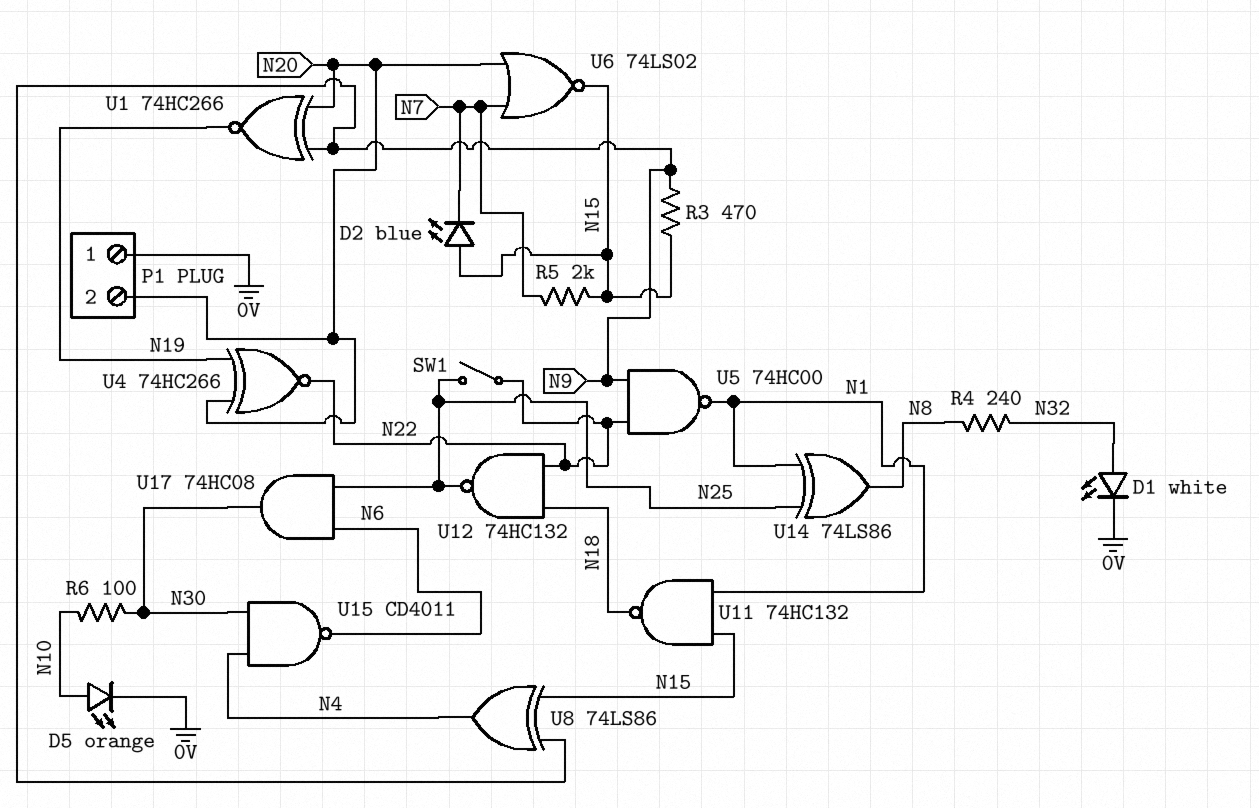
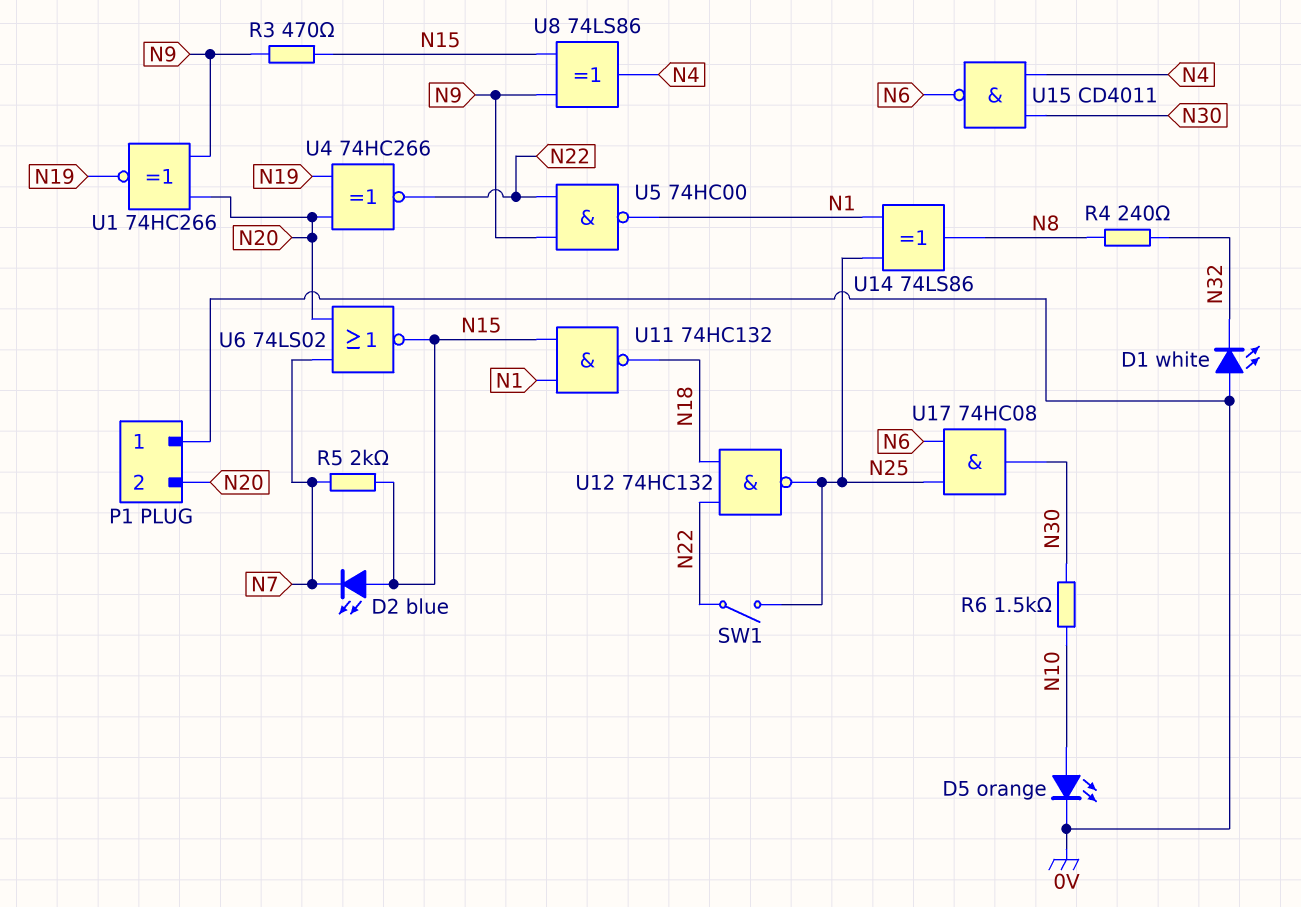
D1: LED white (A N32, K 0V) -> LED white (A 0V, K N32)
R6: 100 (N10, N30) -> 1.5k (N10, N30)

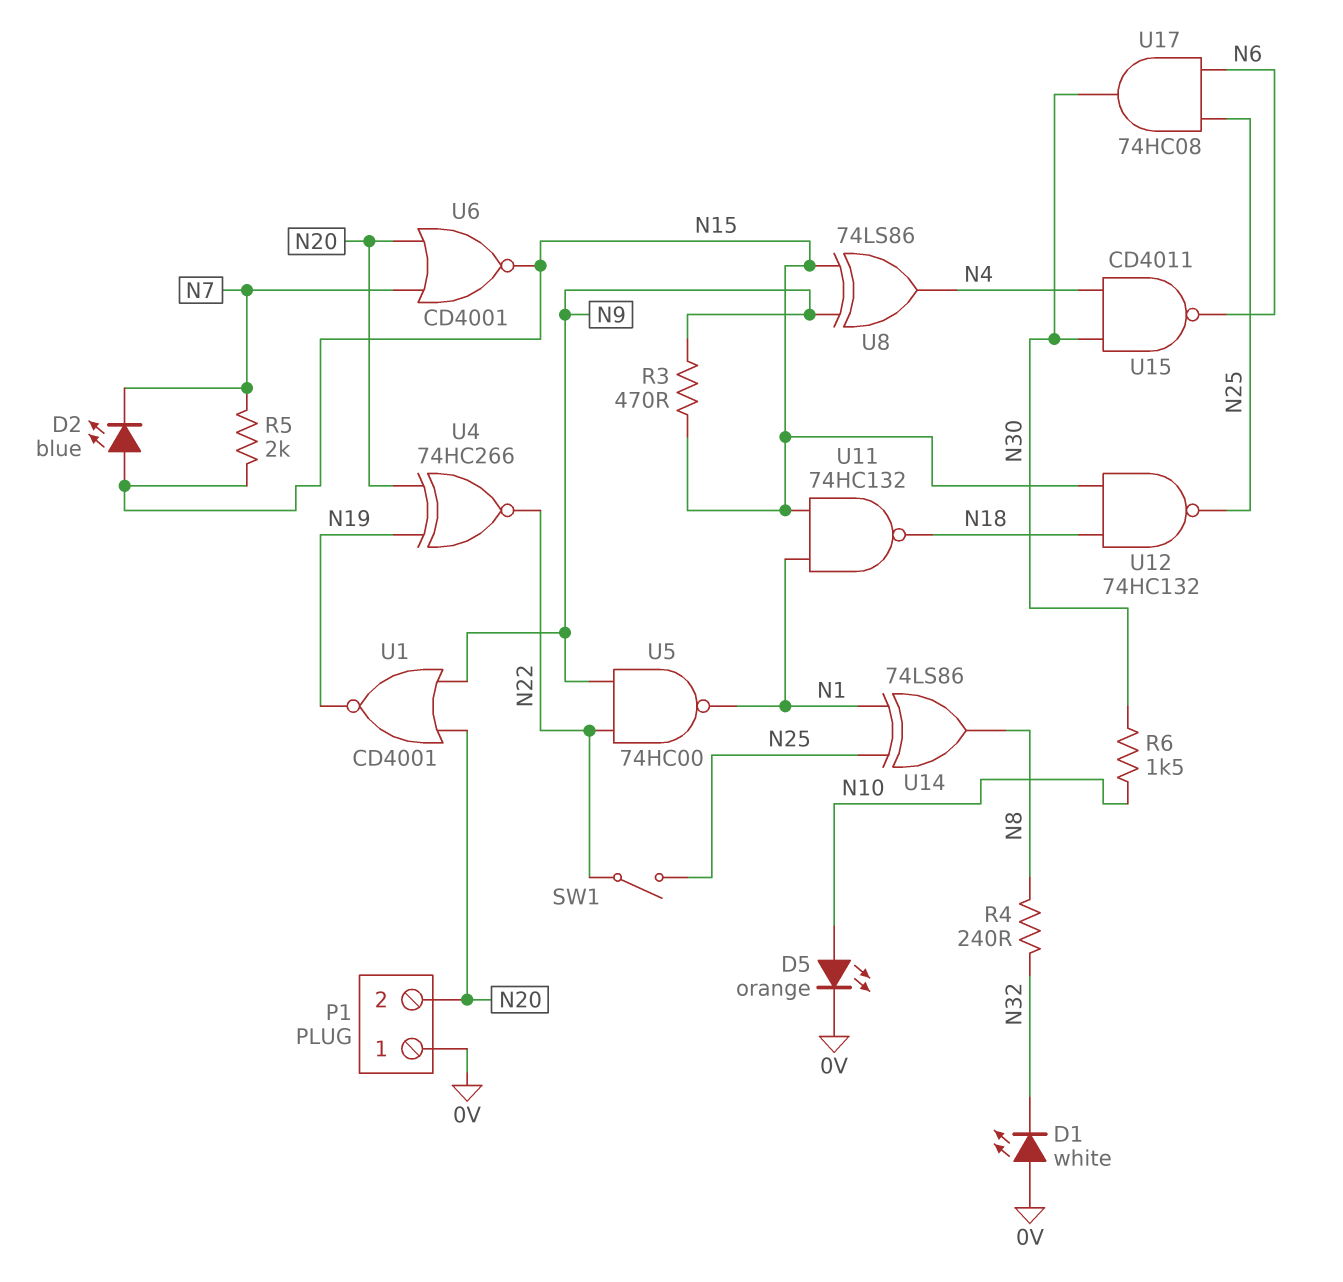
U1: XNOR 74HC266 (in N9, in N20, out N19) -> NOR CD4001 (in N9, in N20, out N19)
U6: NOR 74LS02 (in N7, in N20, out N15) -> NOR CD4001 (in N7, in N20, out N15)
U12: NAND 74HC132 (in N18, in N22, out N25) -> NAND 74HC132 (in N15, in N18, out N25)

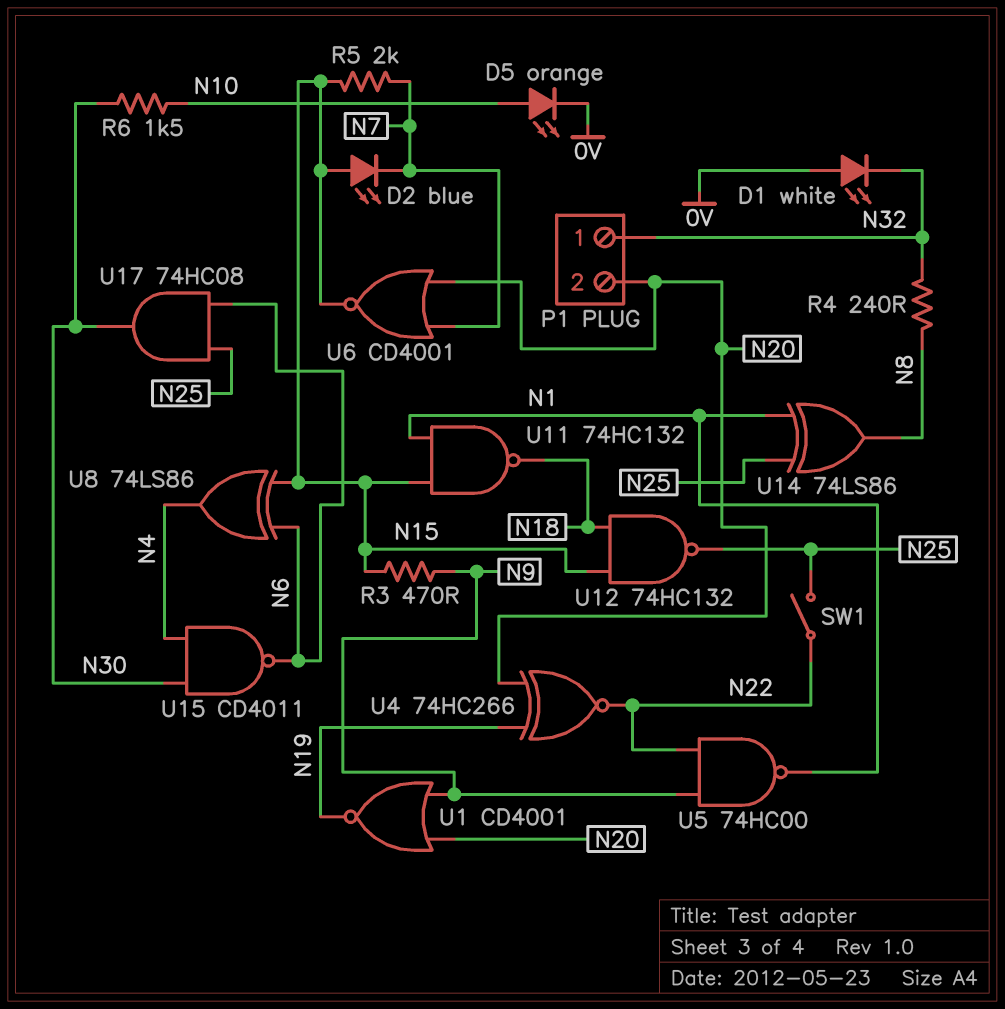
P1 pin 1: 0V -> N32
U8: XOR 74LS86 (in N9, in N15, out N4) -> XOR 74LS86 (in N6, in N15, out N4)

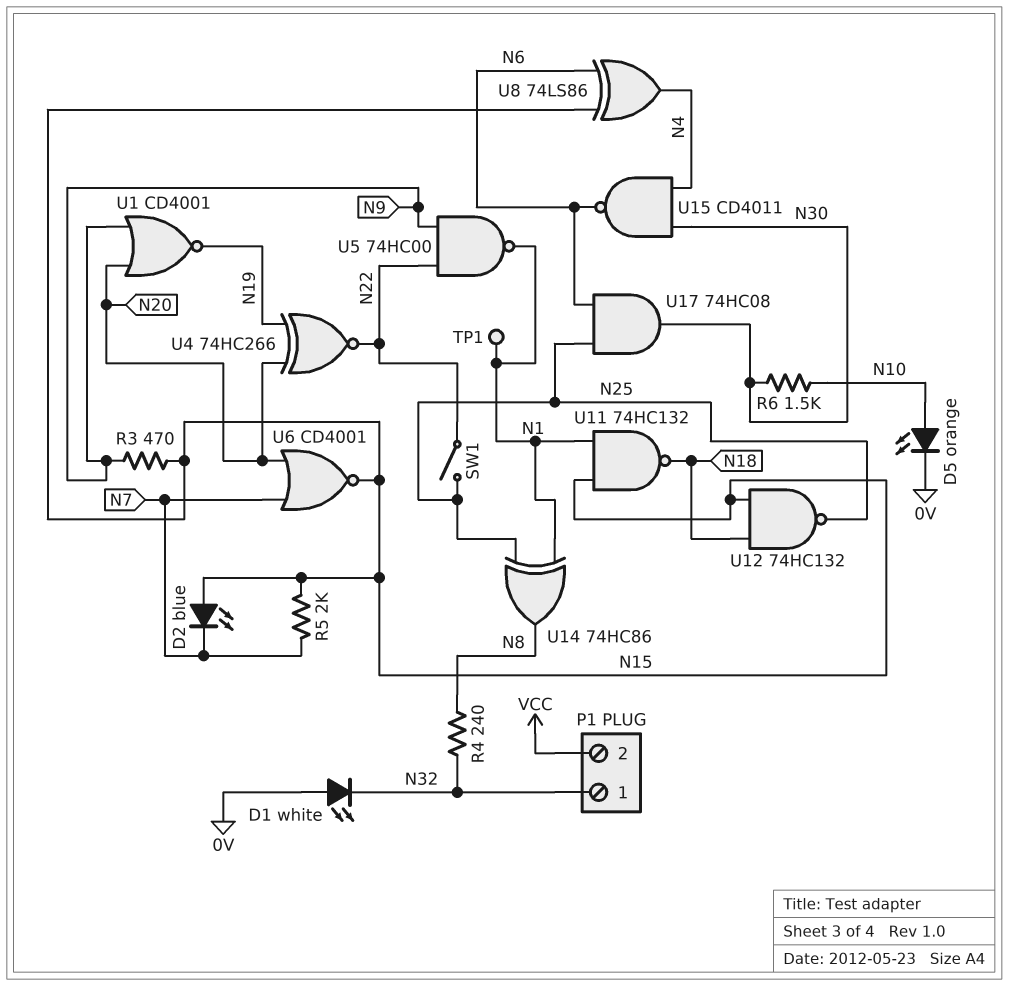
P1 pin 2: N20 -> VCC
TP1: none -> test point (N1)
U14: XOR 74LS86 (in N1, in N25, out N8) -> XOR 74HC86 (in N1, in N25, out N8)

